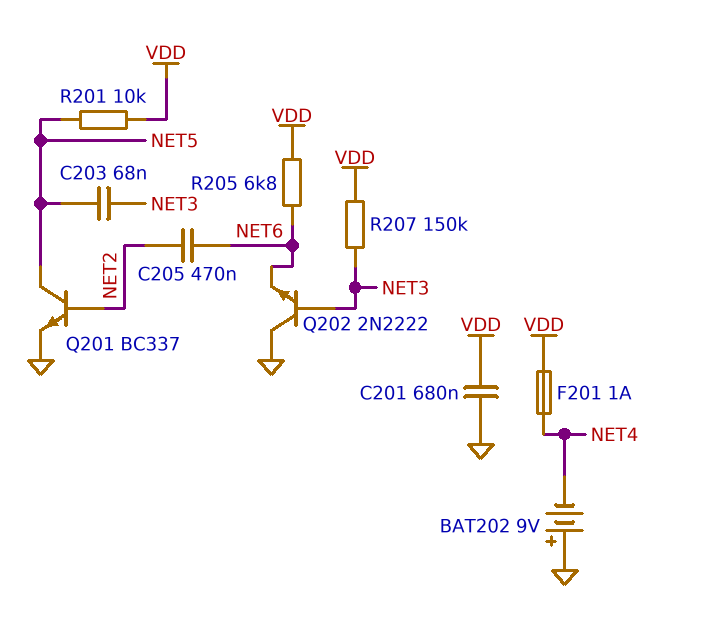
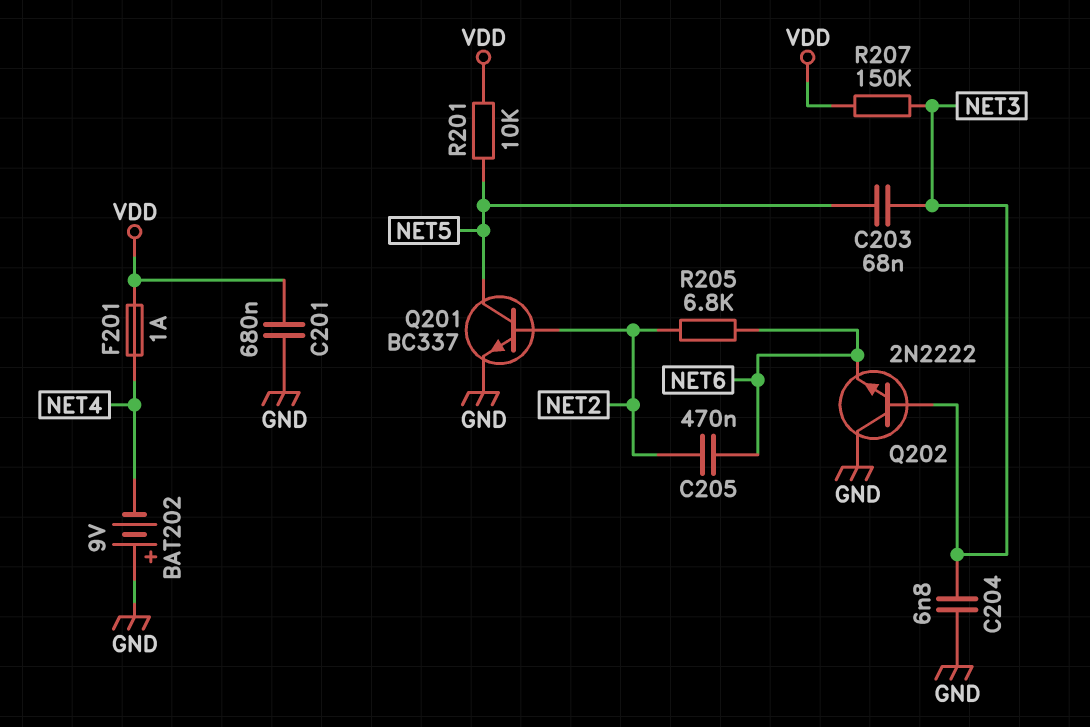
C204: none -> 6.8nF (GND, NET3)
R205: 6.8k (NET6, VDD) -> 6.8k (NET2, NET6)

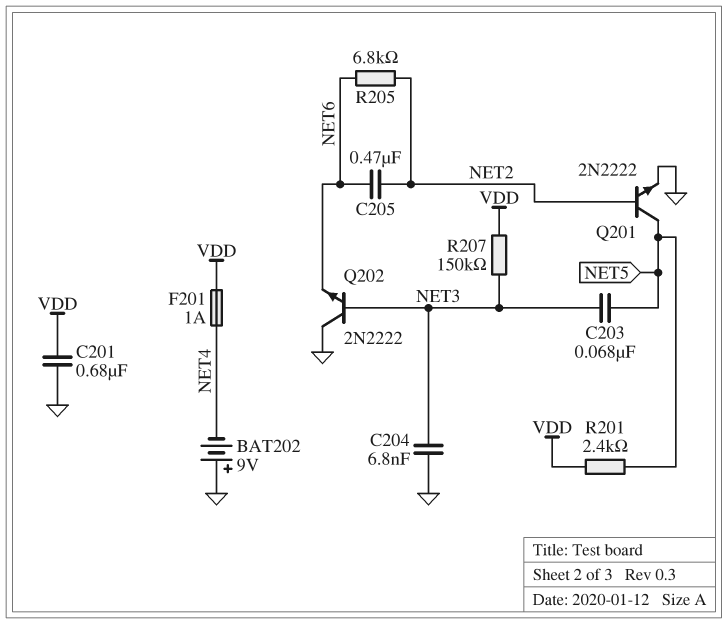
Q201: NPN BC337 (B NET2, C NET5, E GND) -> NPN 2N2222 (B NET2, C NET5, E GND)
R201: 10k (NET5, VDD) -> 2.4k (NET5, VDD)

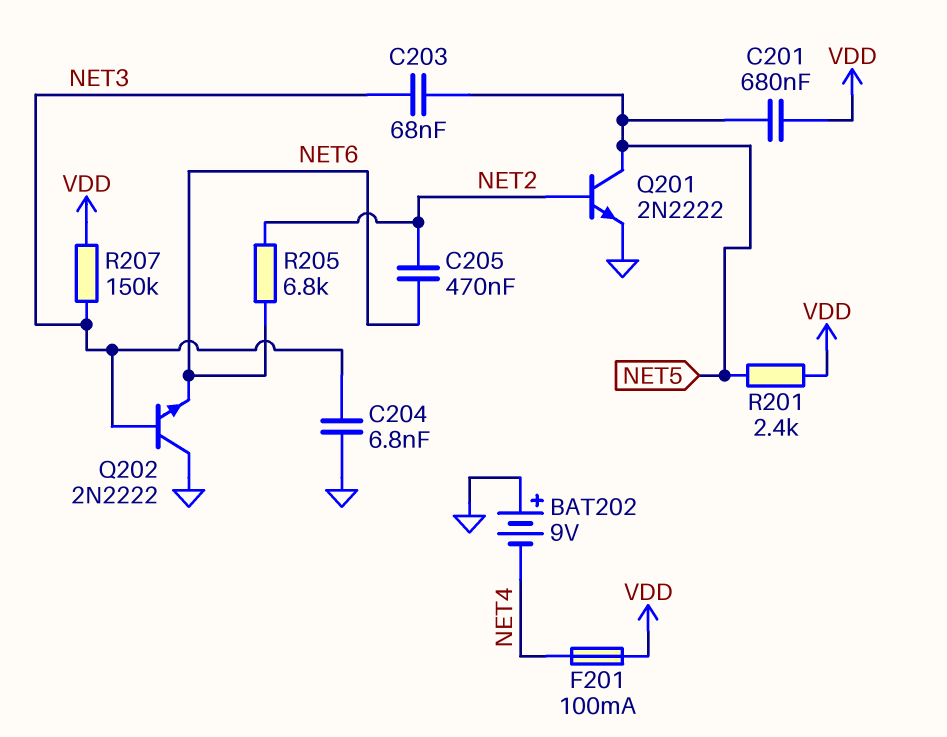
C201: 680nF (GND, VDD) -> 680nF (NET5, VDD)
F201: 1A (NET4, VDD) -> 100mA (NET4, VDD)

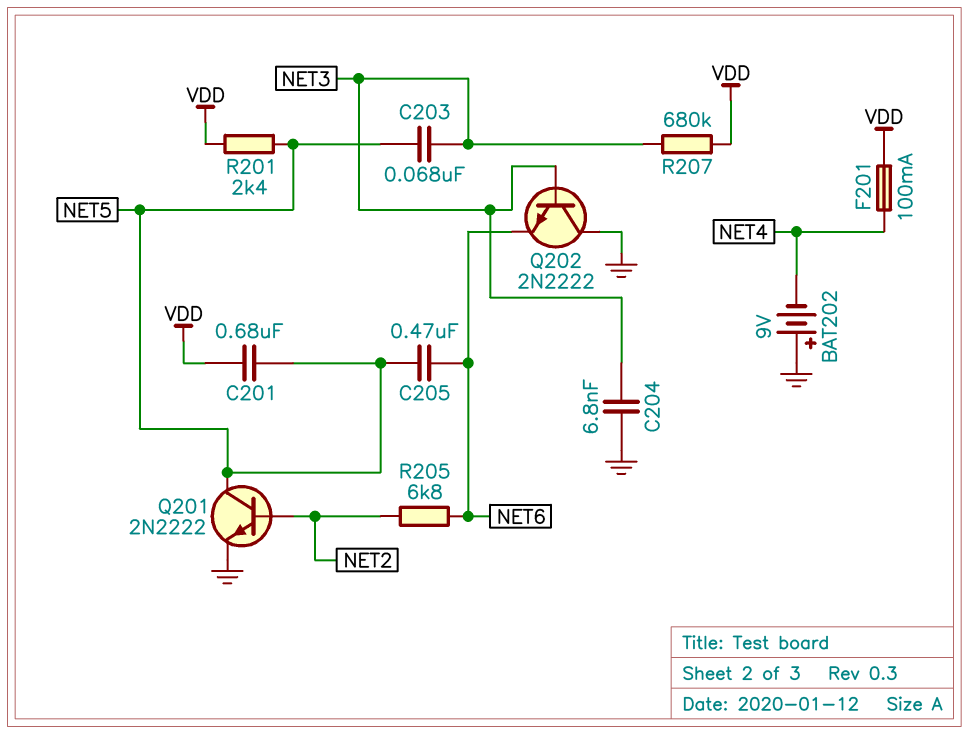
C205: 470nF (NET2, NET6) -> 470nF (NET5, NET6)
R207: 150k (NET3, VDD) -> 680k (NET3, VDD)

